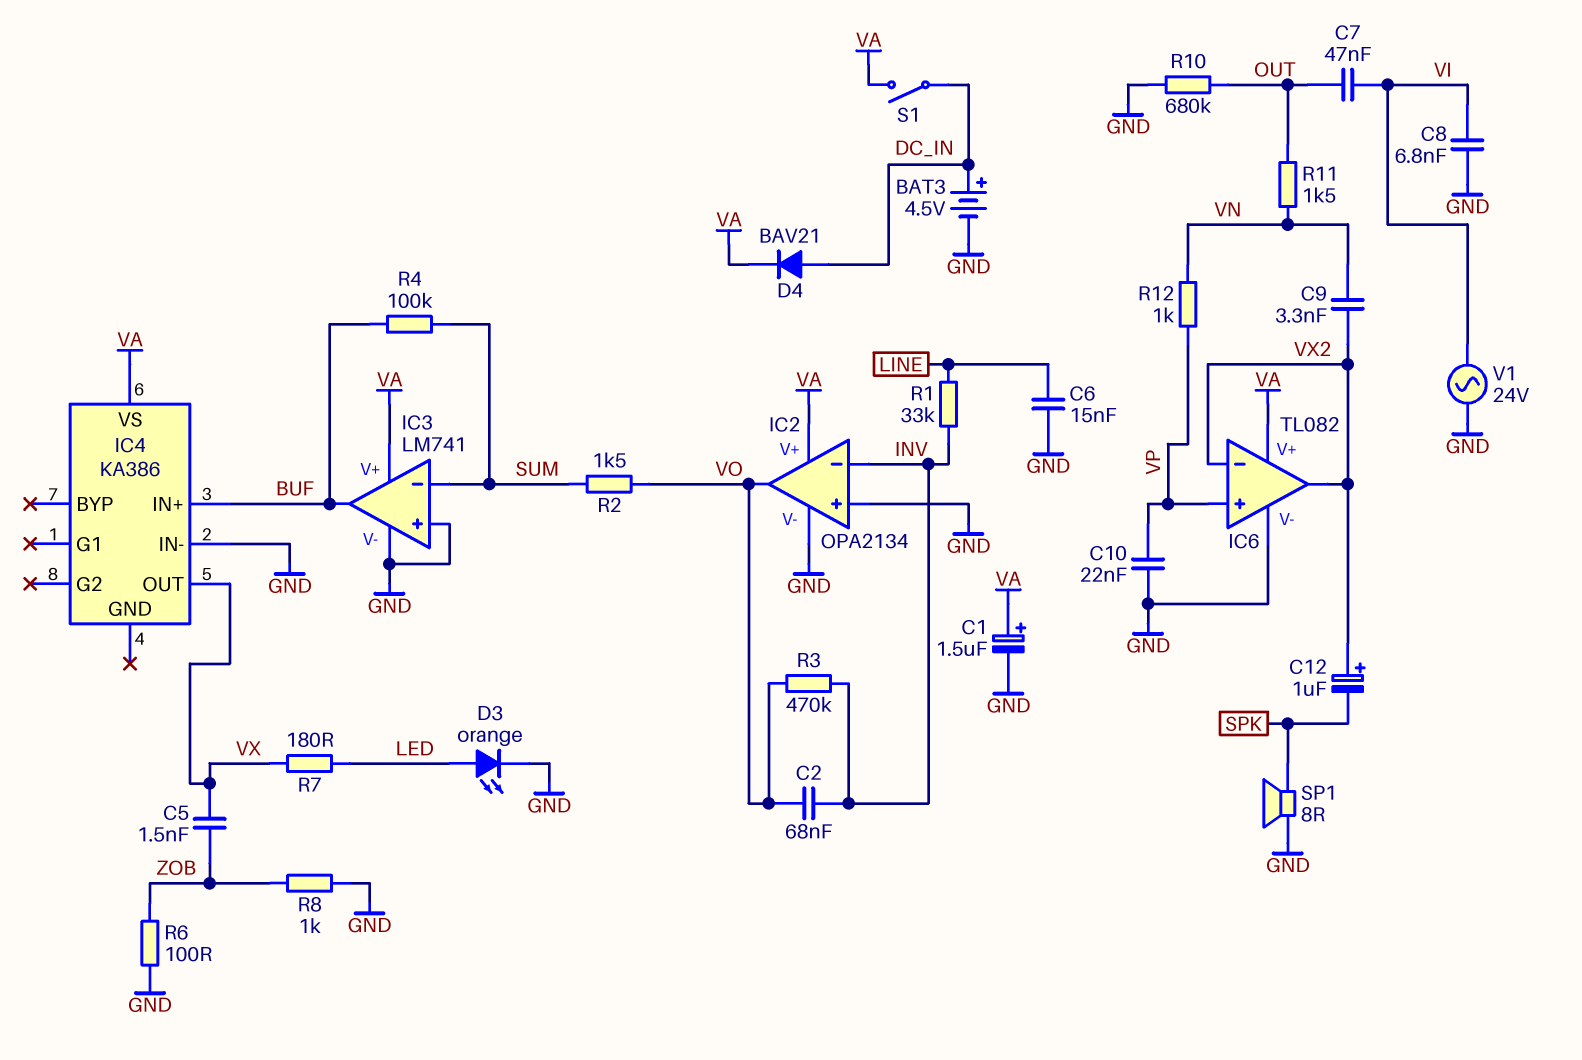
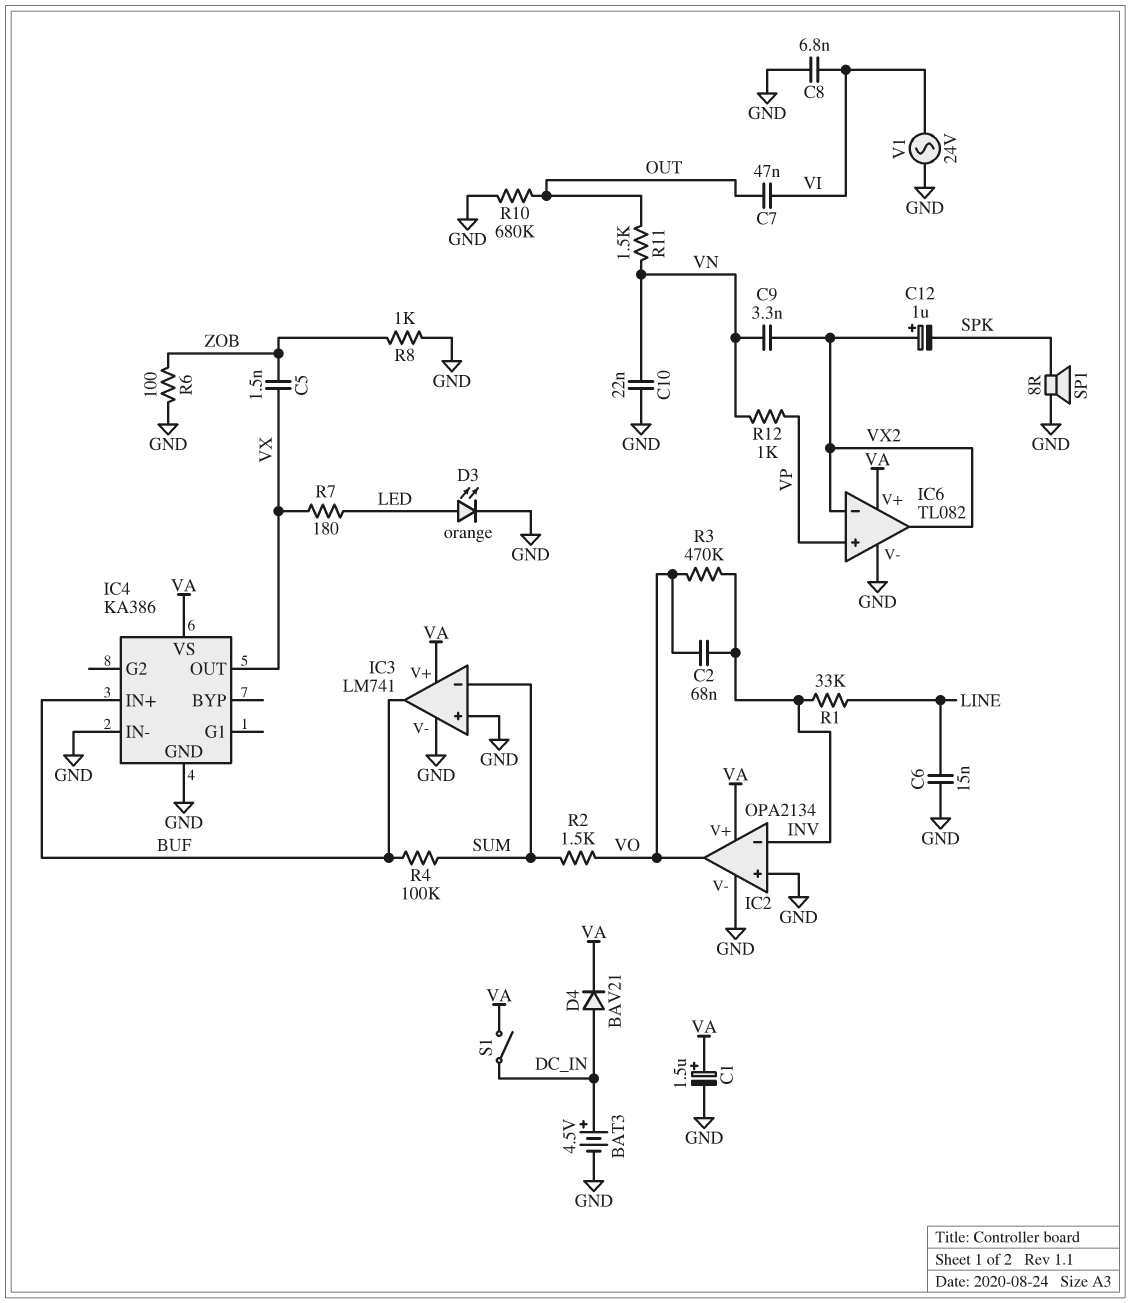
C10: 22nF (GND, VP) -> 22nF (GND, VN)
IC4 pin GND: none -> GND

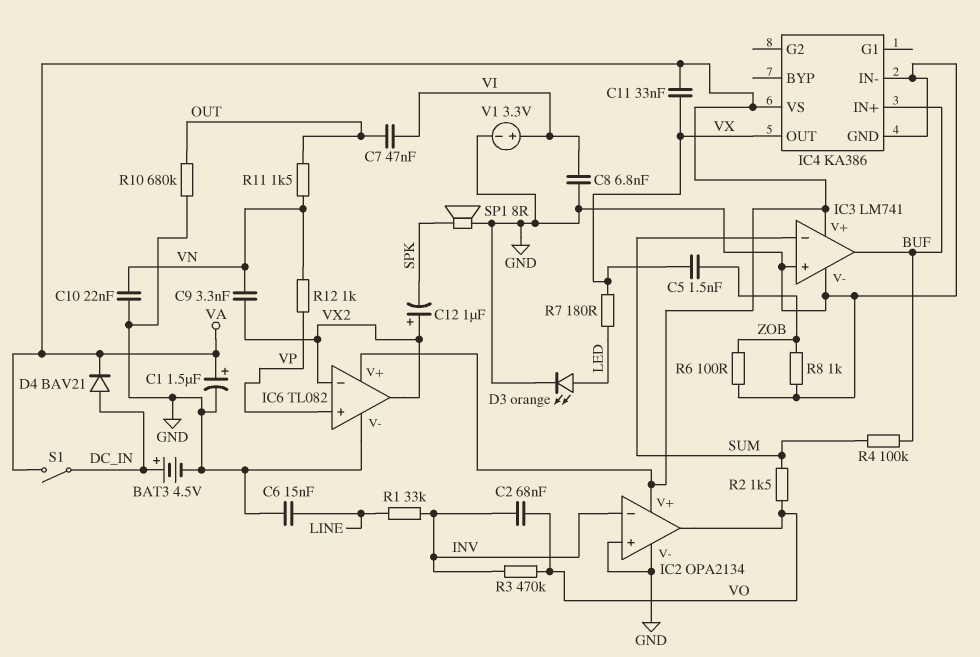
C11: none -> 33nF (VA, VX)
V1: AC 24V (GND, VI) -> 3.3V (plus VI, minus GND)

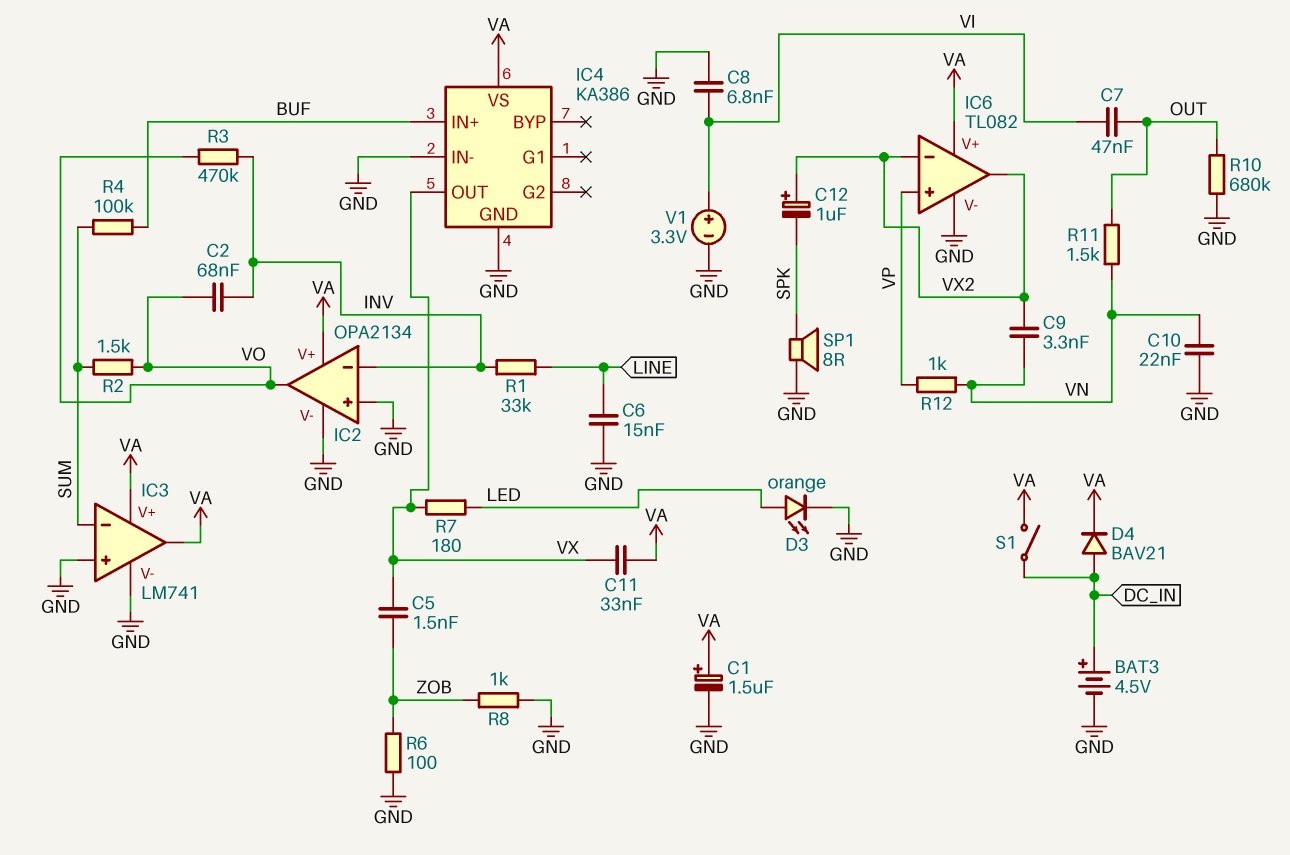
IC3 pin out: BUF -> VA

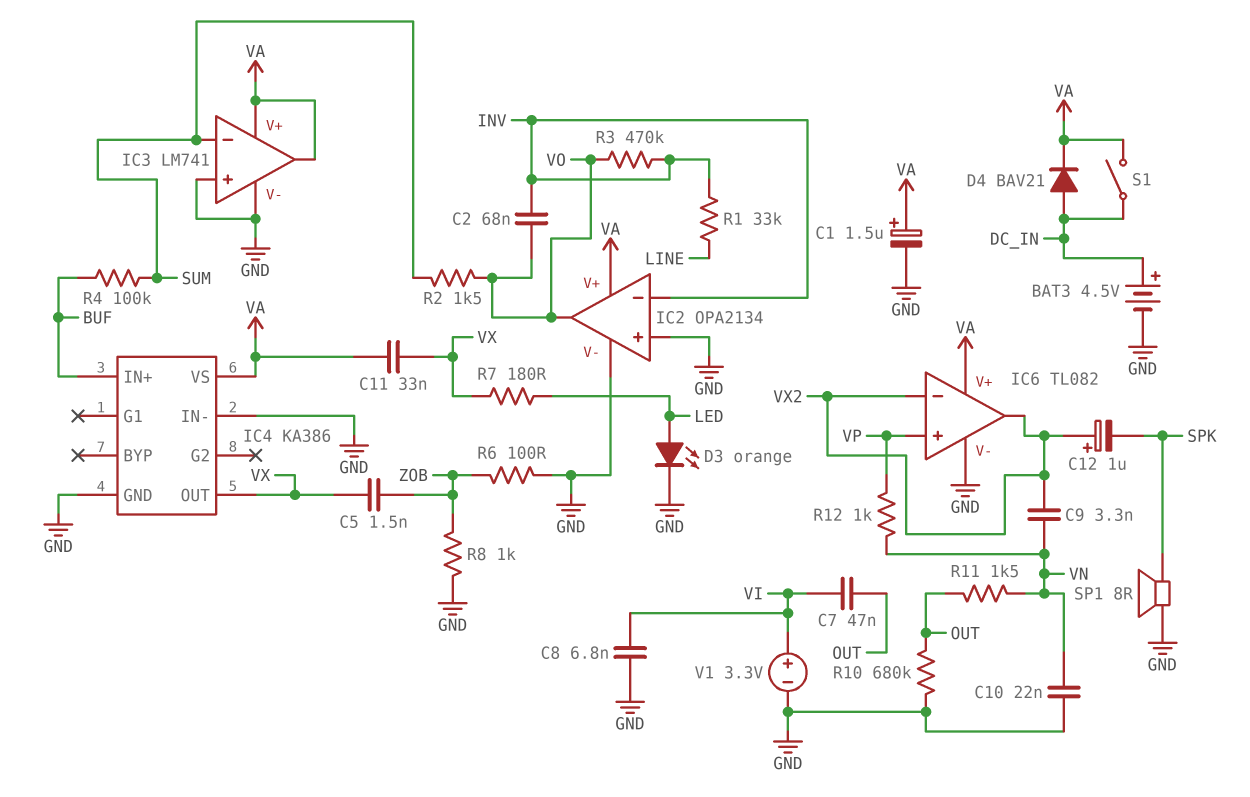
C6: 15nF (GND, LINE) -> none

